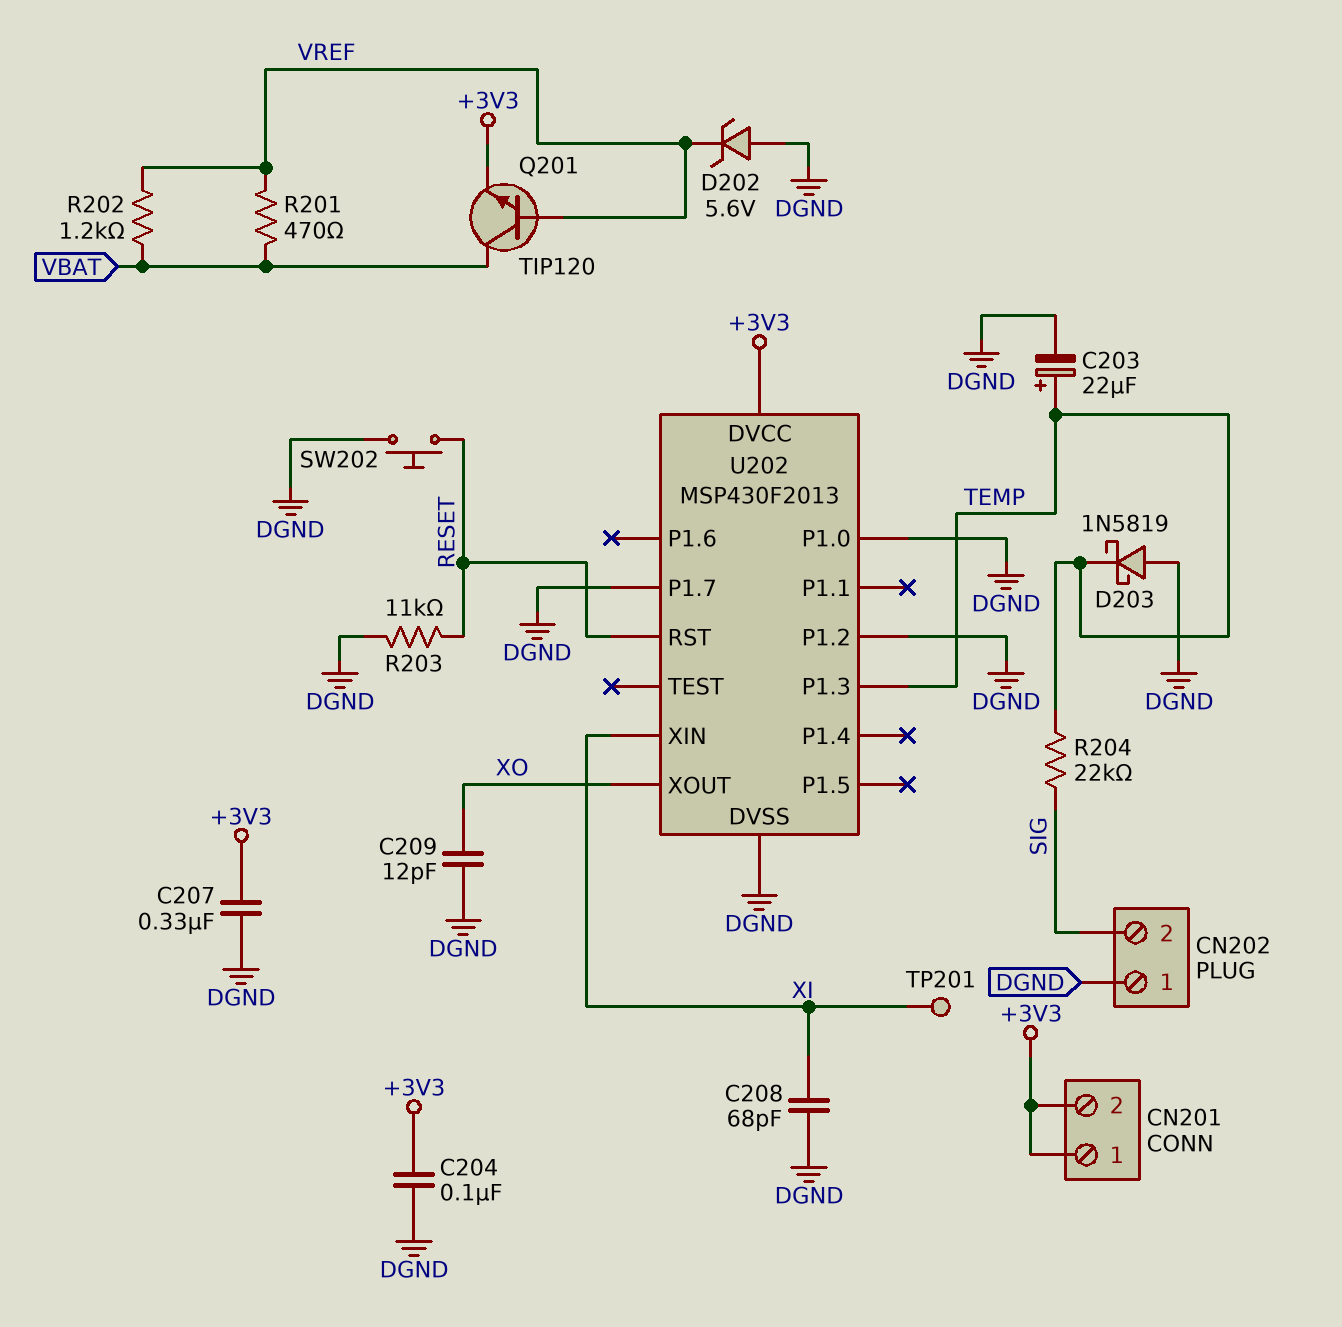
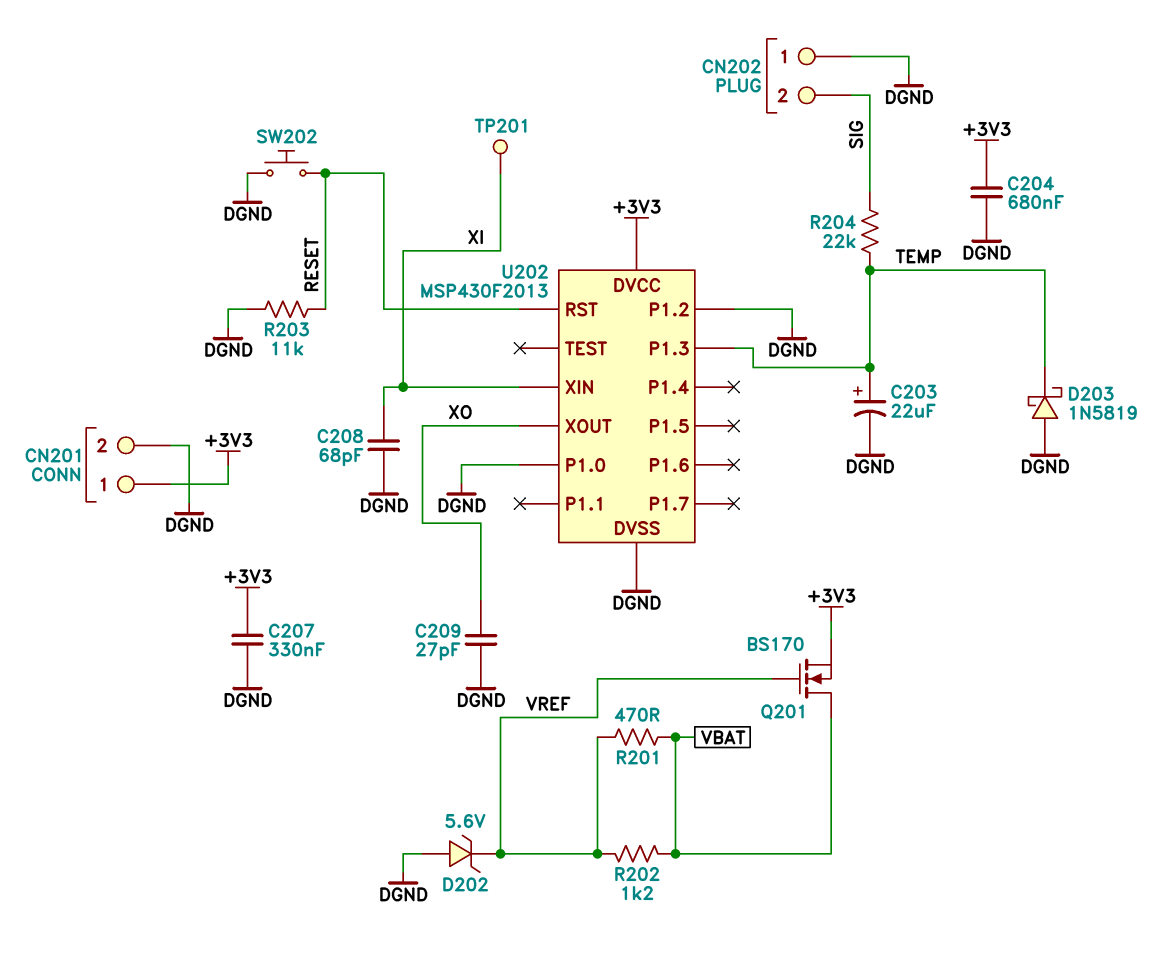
C204: 100nF (+3V3, DGND) -> 680nF (+3V3, DGND)
C209: 12pF (DGND, XO) -> 27pF (DGND, XO)
CN201 pin 2: +3V3 -> DGND
Q201: NPN TIP120 (B VREF, C VBAT, E +3V3) -> NMOS BS170 (G VREF, D VBAT, S +3V3)
U202 pin P1.7: DGND -> none

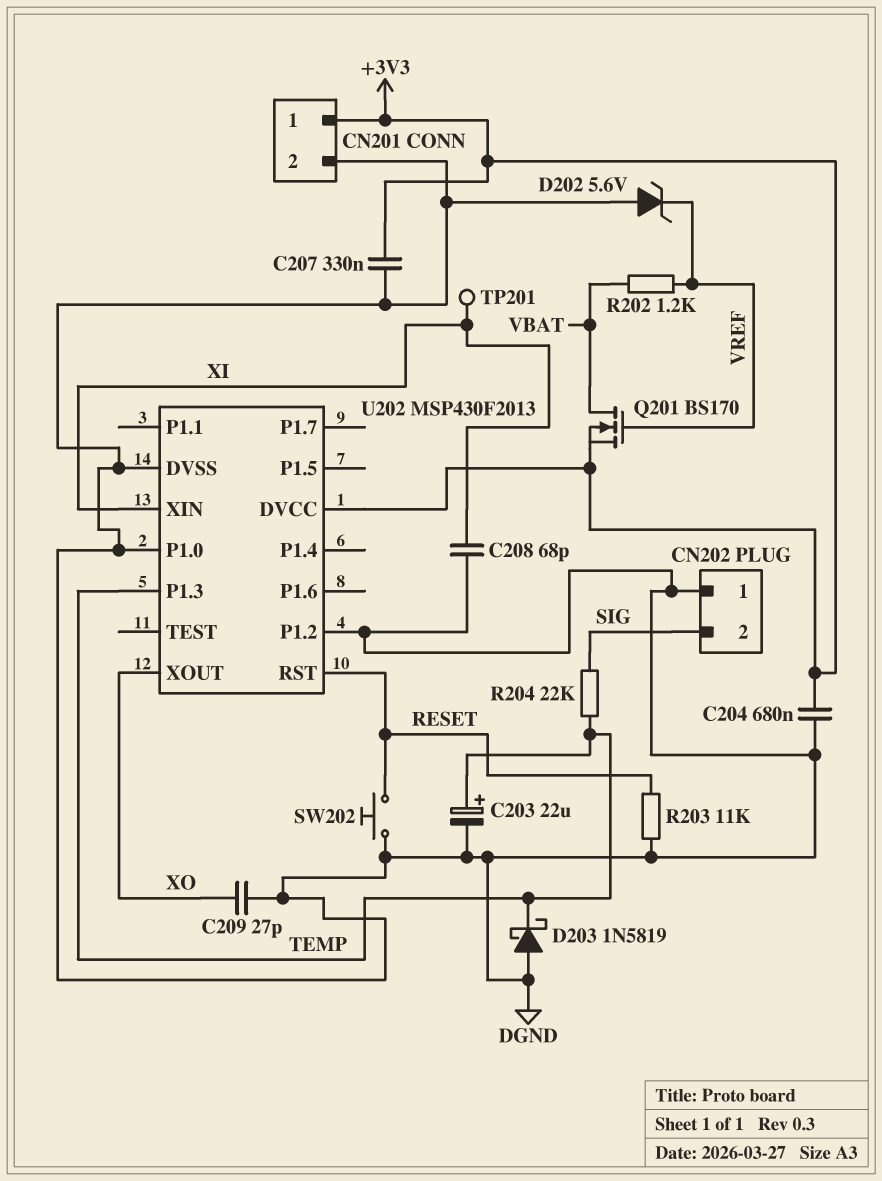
R201: 470 (VBAT, VREF) -> none

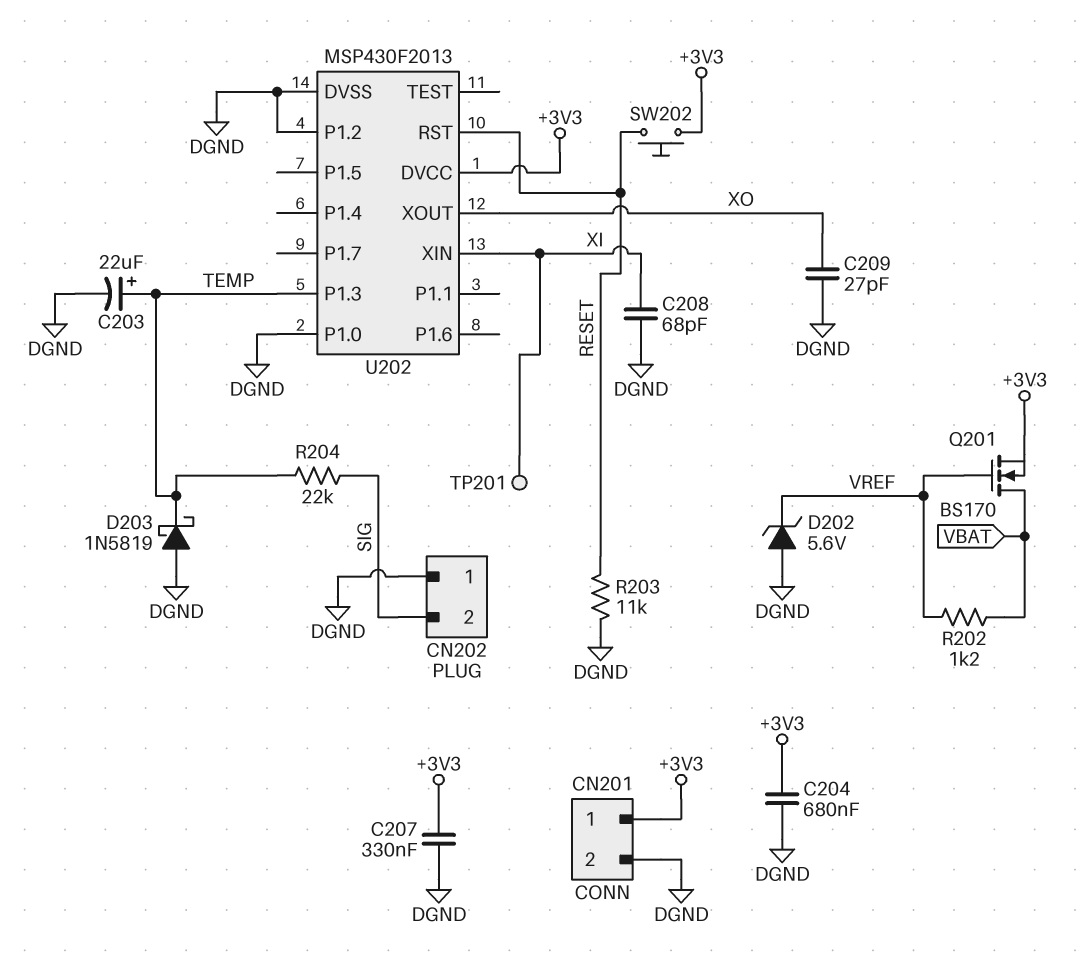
SW202: button (DGND, RESET) -> button (+3V3, RESET)

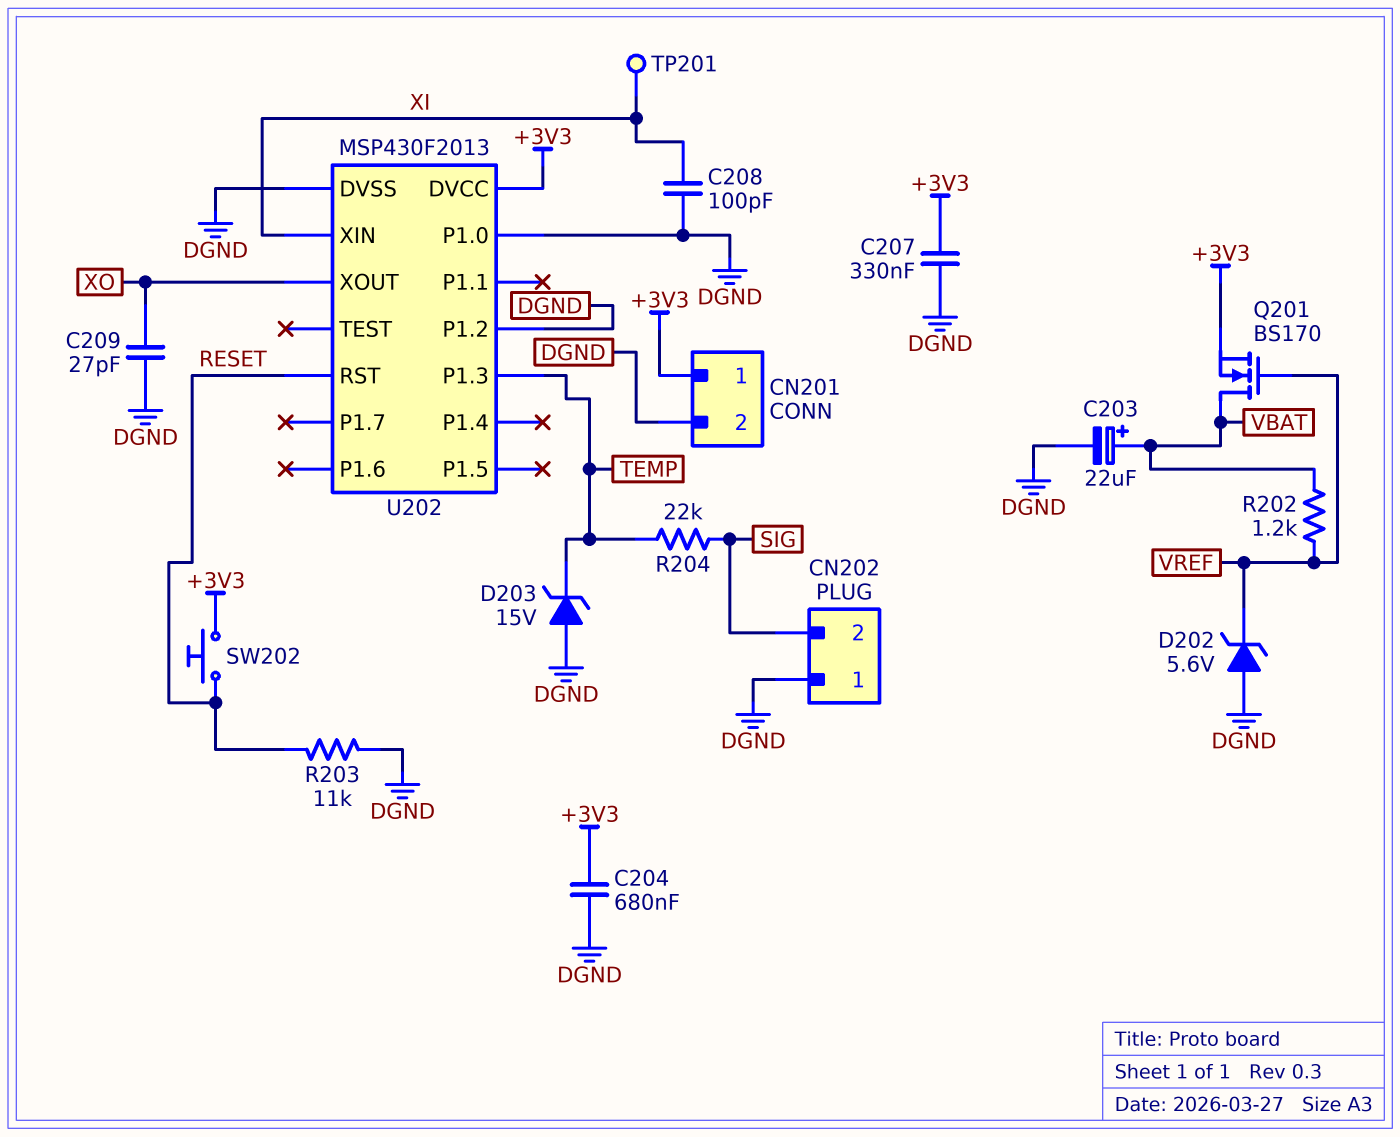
C203: 22uF (plus TEMP, minus DGND) -> 22uF (plus VBAT, minus DGND)
C208: 68pF (DGND, XI) -> 100pF (DGND, XI)
D203: schottky 1N5819 (A DGND, K TEMP) -> zener 15V (A DGND, K TEMP)

